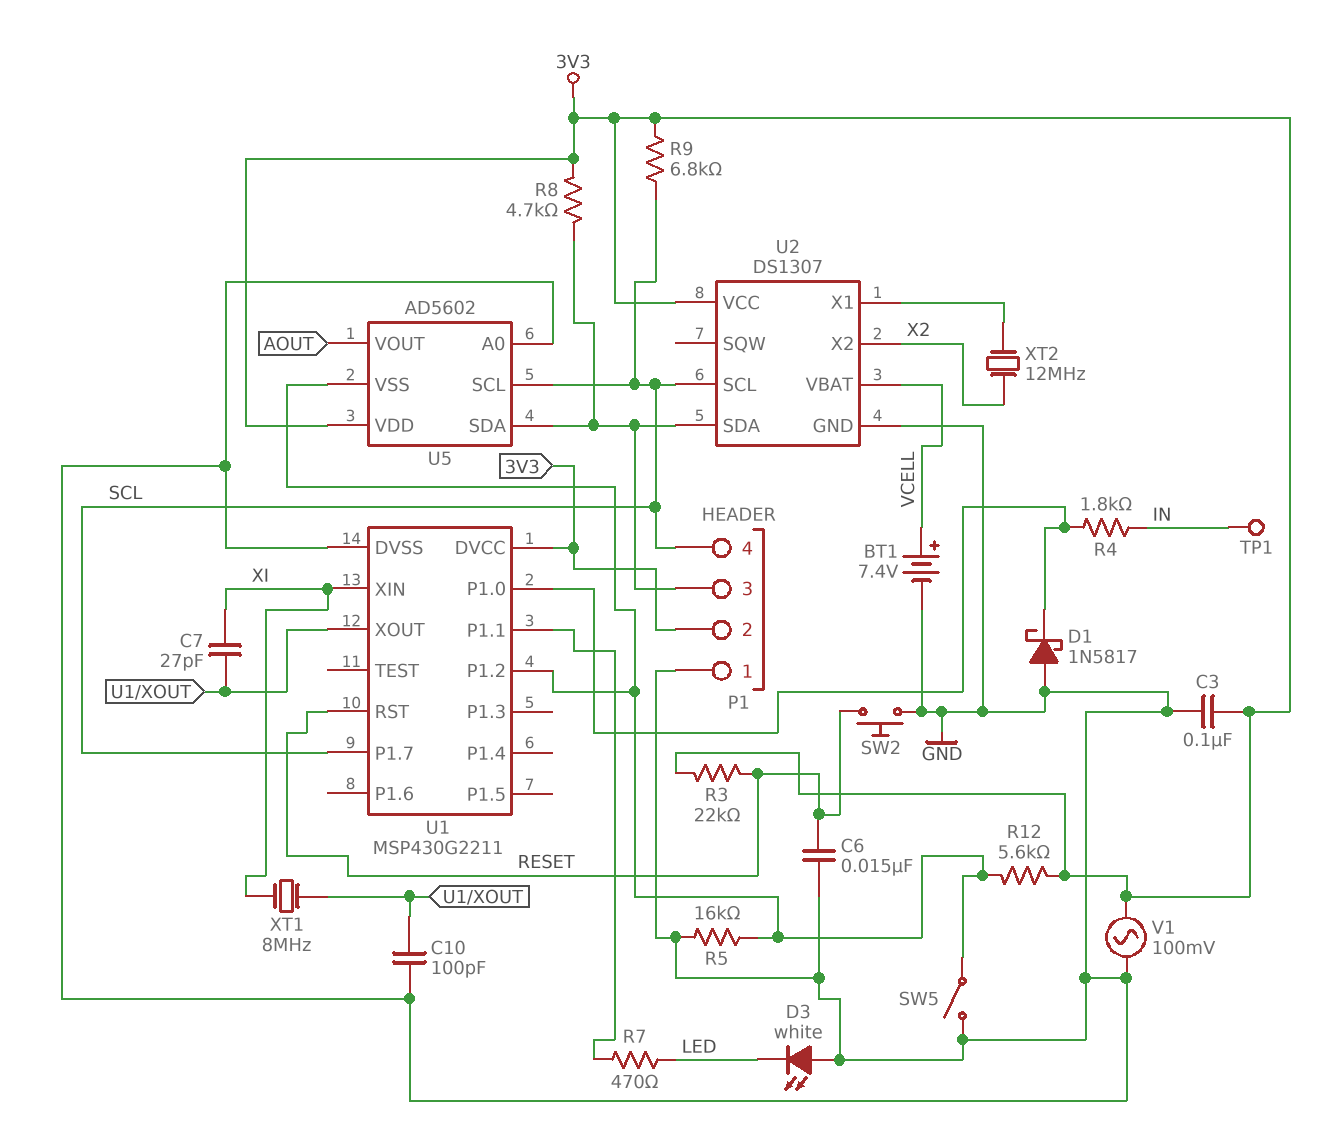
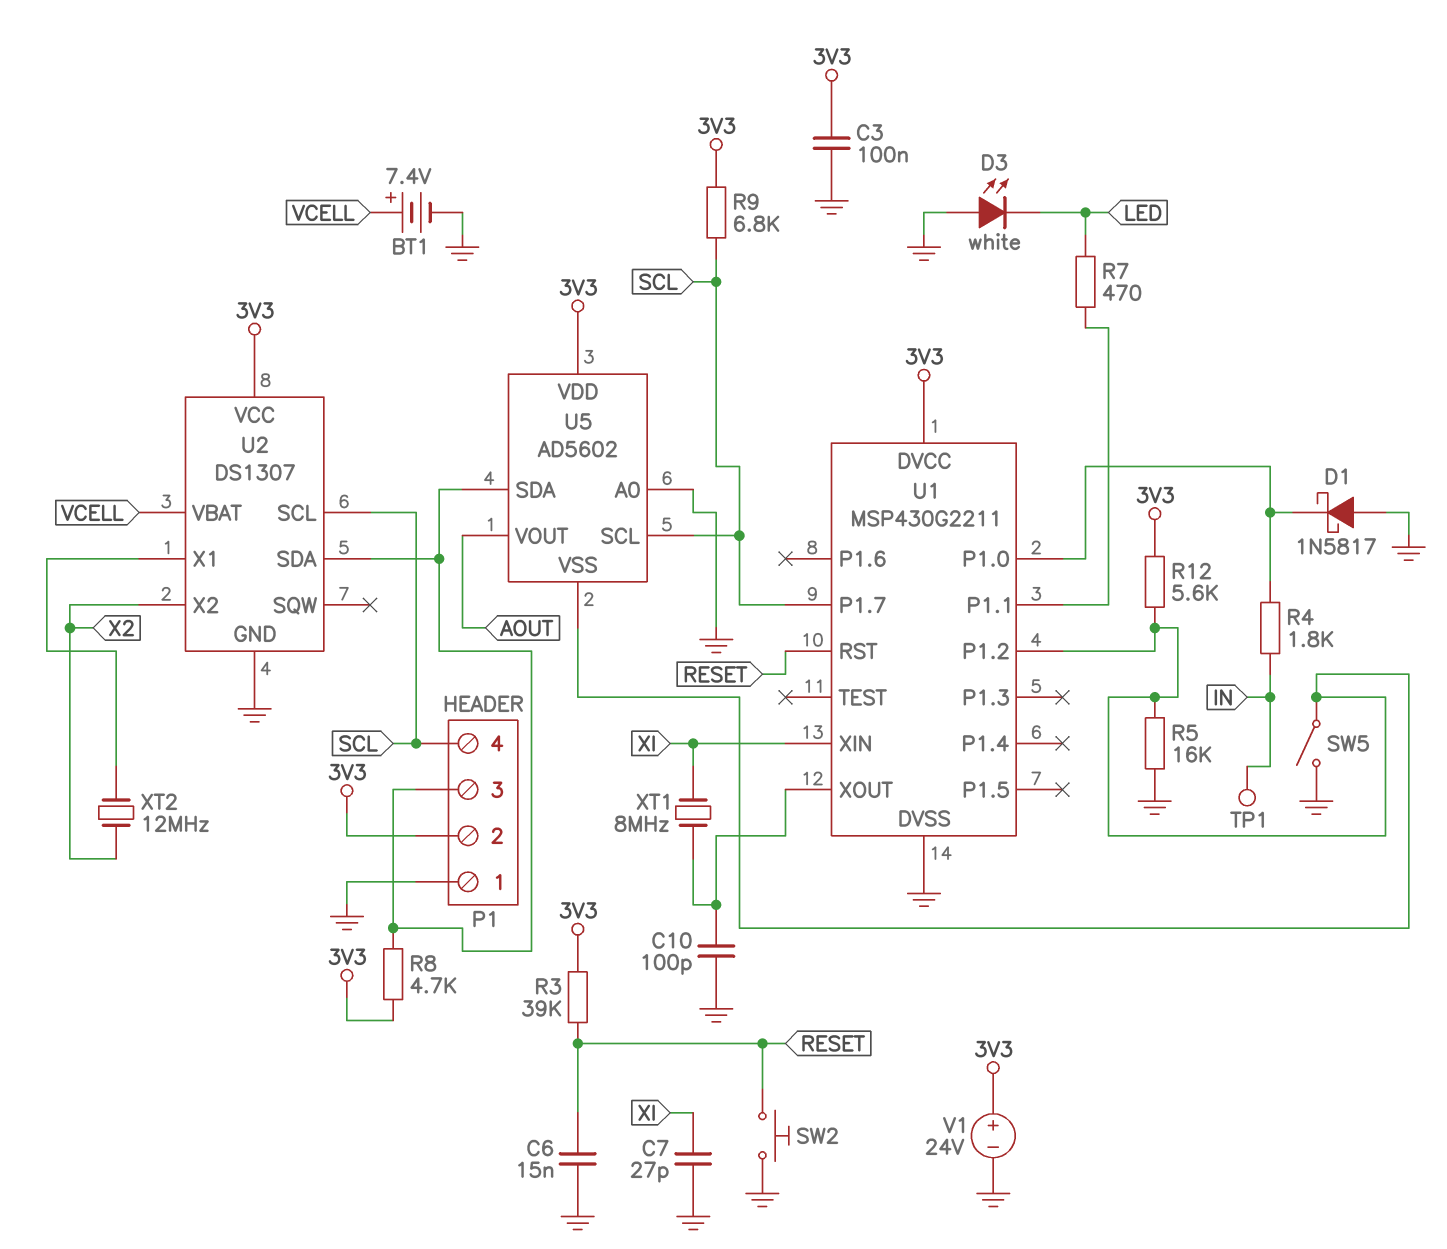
C7: 27pF (U1/XOUT, XI) -> 27pF (GND, XI)
R3: 22k (3V3, RESET) -> 39k (3V3, RESET)
V1: AC 100mV (3V3, GND) -> 24V (plus 3V3, minus GND)

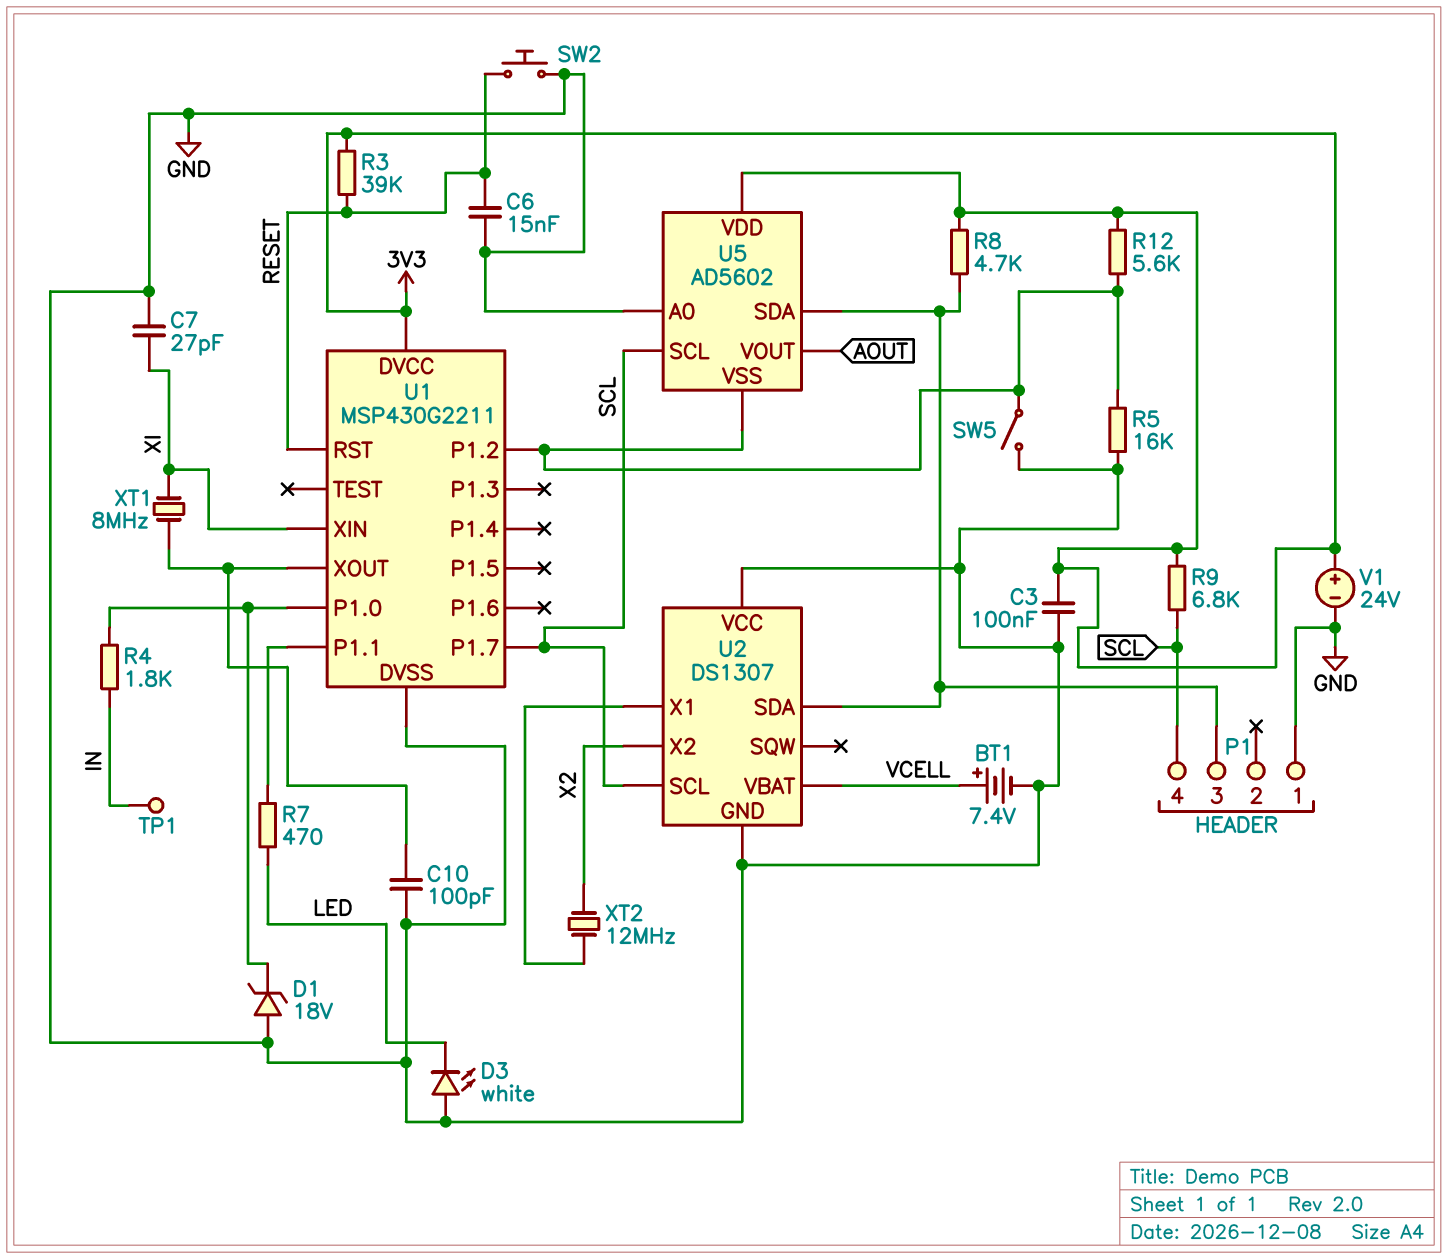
D1: schottky 1N5817 (A GND, K U1/P1.0) -> zener 18V (A GND, K U1/P1.0)
P1 pin 2: 3V3 -> none
U2 pin VCC: 3V3 -> GND

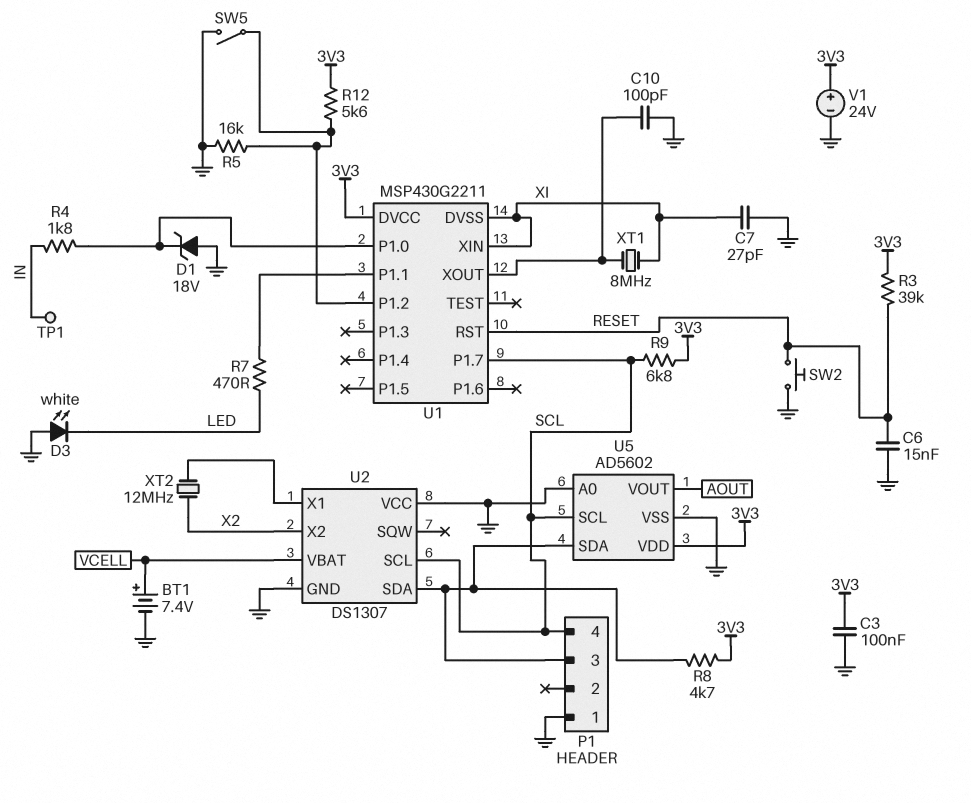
U1 pin DVSS: GND -> XI
U5 pin VSS: U1/P1.2 -> GND

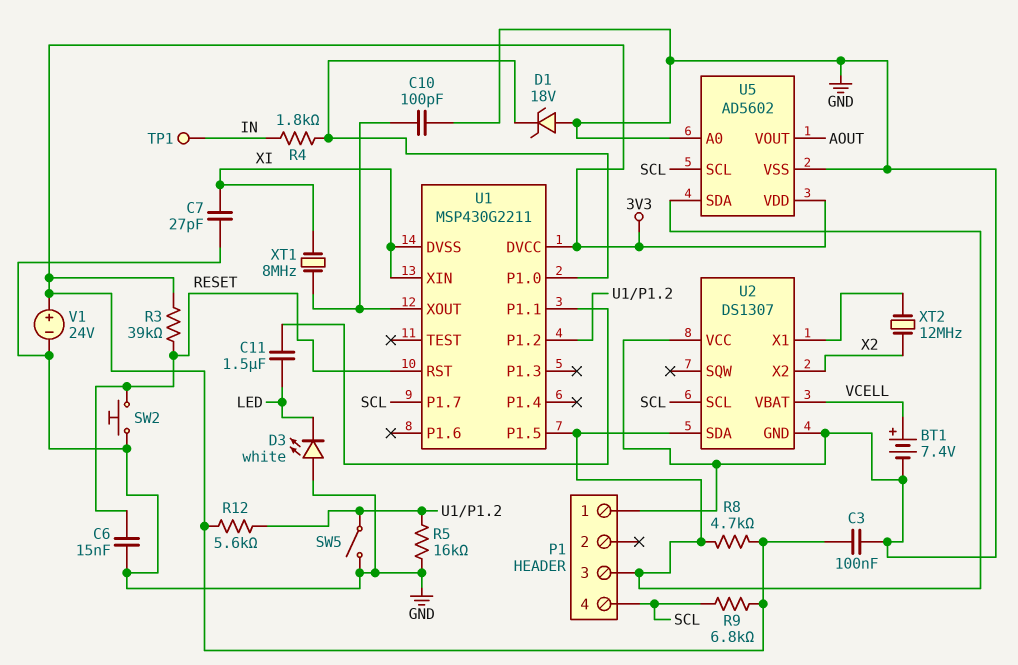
C11: none -> 1.5uF (LED, U1/P1.1)
R7: 470 (LED, U1/P1.1) -> none
U1 pin P1.5: none -> P1/3

